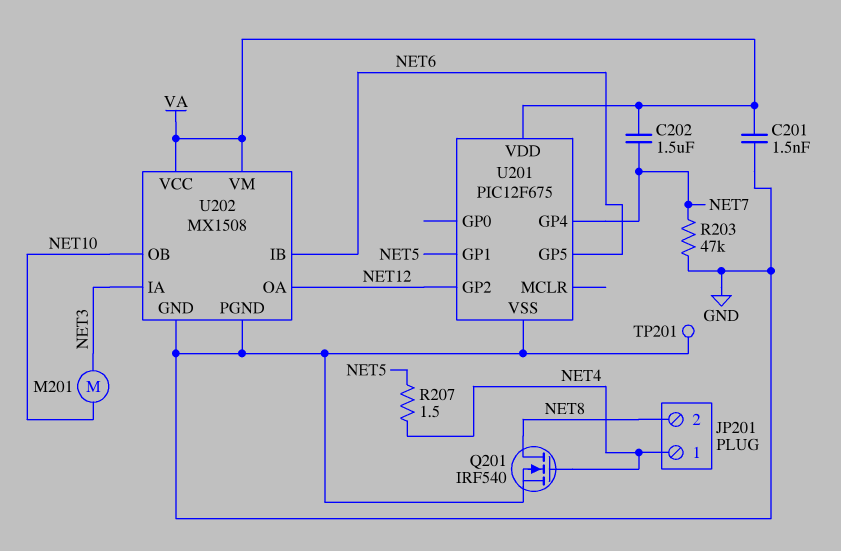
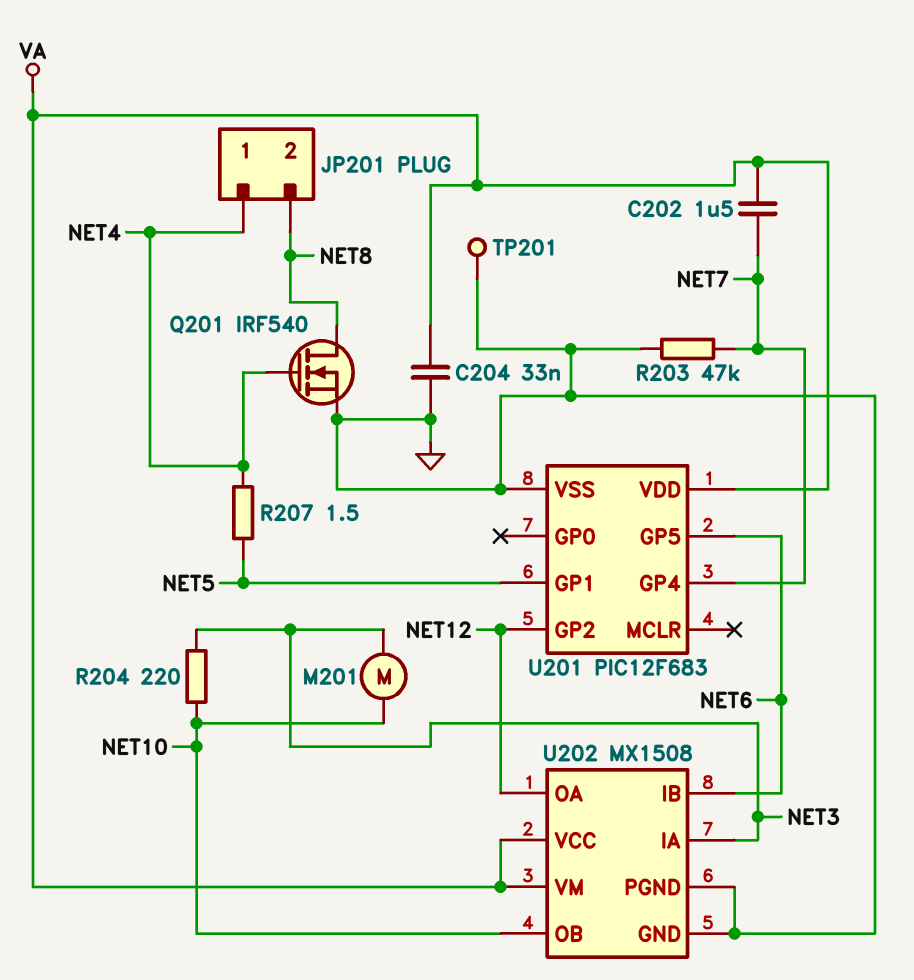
C201: 1.5nF (GND, VA) -> none
C204: none -> 33nF (GND, VA)
R204: none -> 220 (NET3, NET10)
U201: PIC12F675 -> PIC12F683

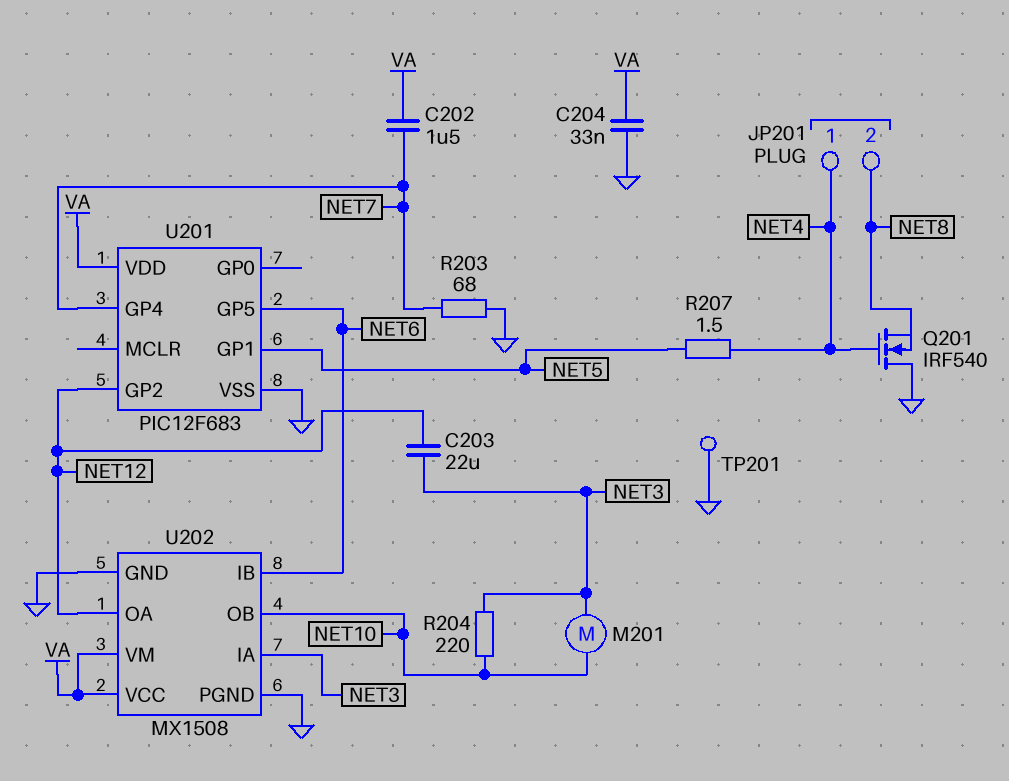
C203: none -> 22uF (NET3, NET12)
Q201: NMOS IRF540 (G NET4, D NET8, S GND) -> NMOS IRF540 (G NET4, D GND, S NET8)
R203: 47k (GND, NET7) -> 68 (GND, NET7)

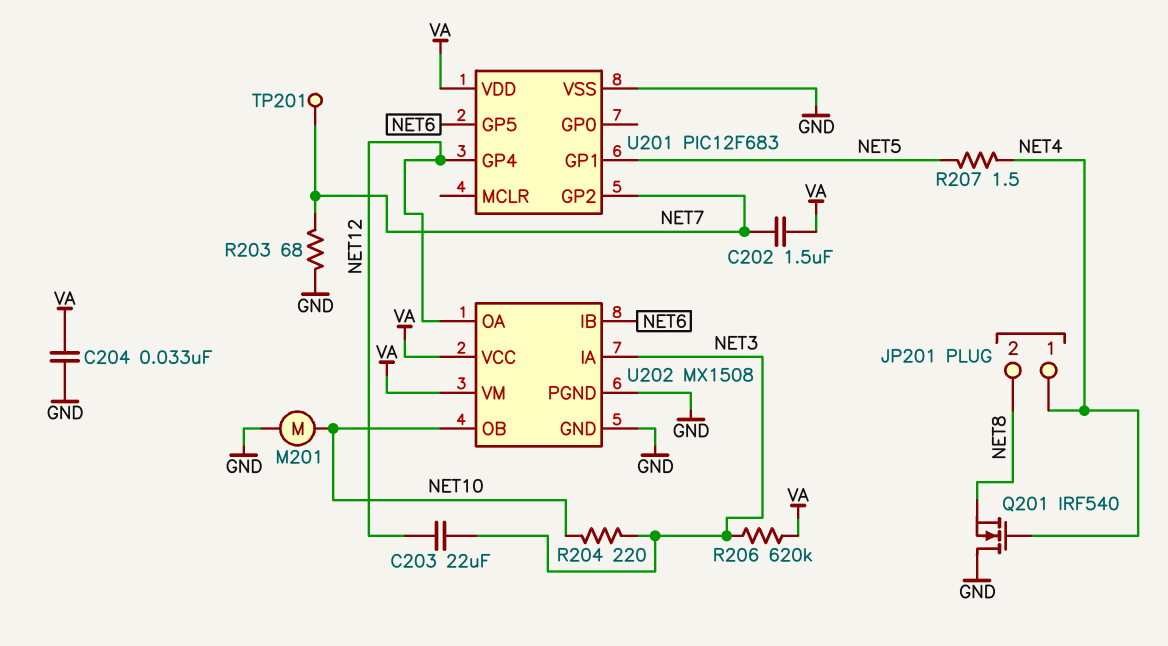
M201: motor (NET3, NET10) -> motor (GND, NET10)
R206: none -> 620k (NET3, VA)
TP201: test point (GND) -> test point (NET7)
U201 pin GP2: NET12 -> NET7
U201 pin GP4: NET7 -> NET12

